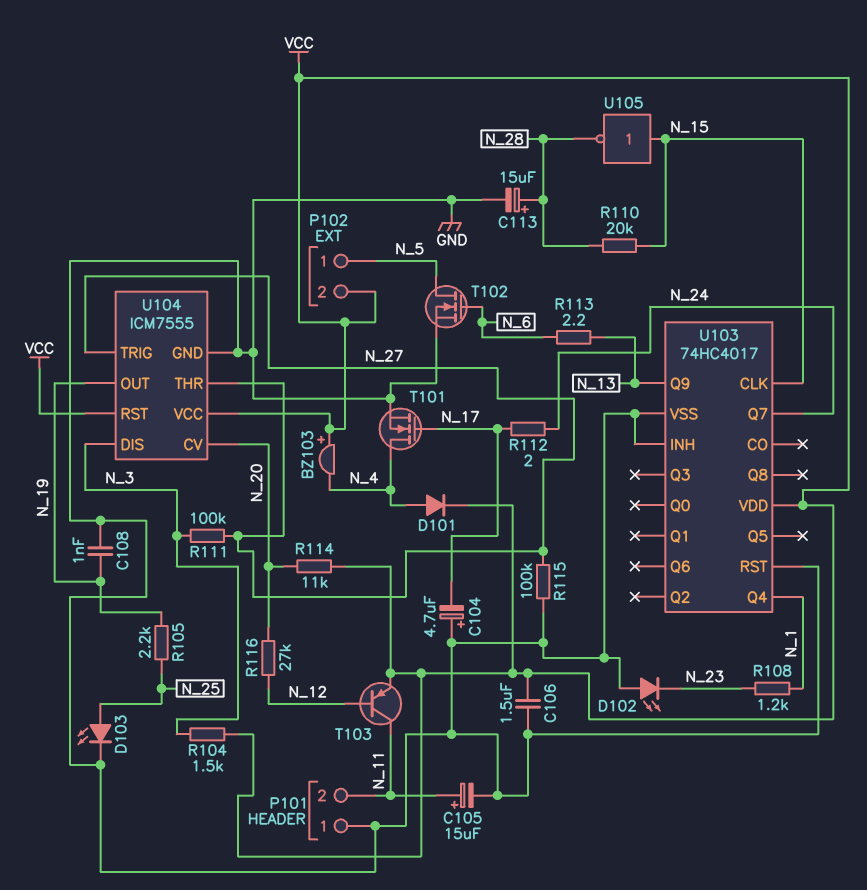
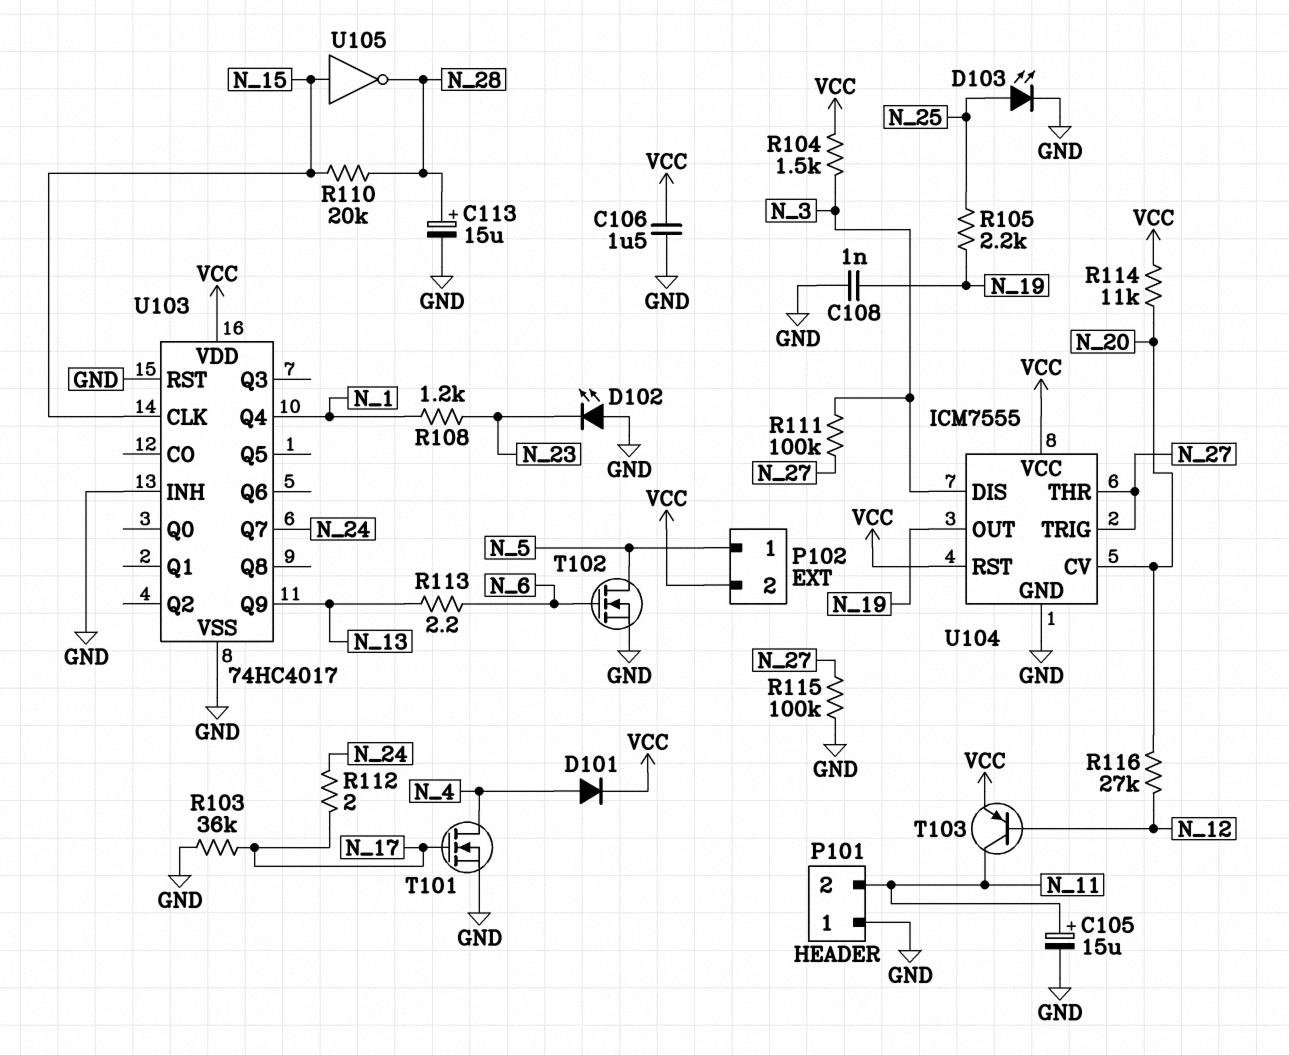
BZ103: buzzer (plus VCC, minus N_4) -> none
C104: 4.7uF (plus GND, minus N_17) -> none
R103: none -> 36k (GND, N_17)

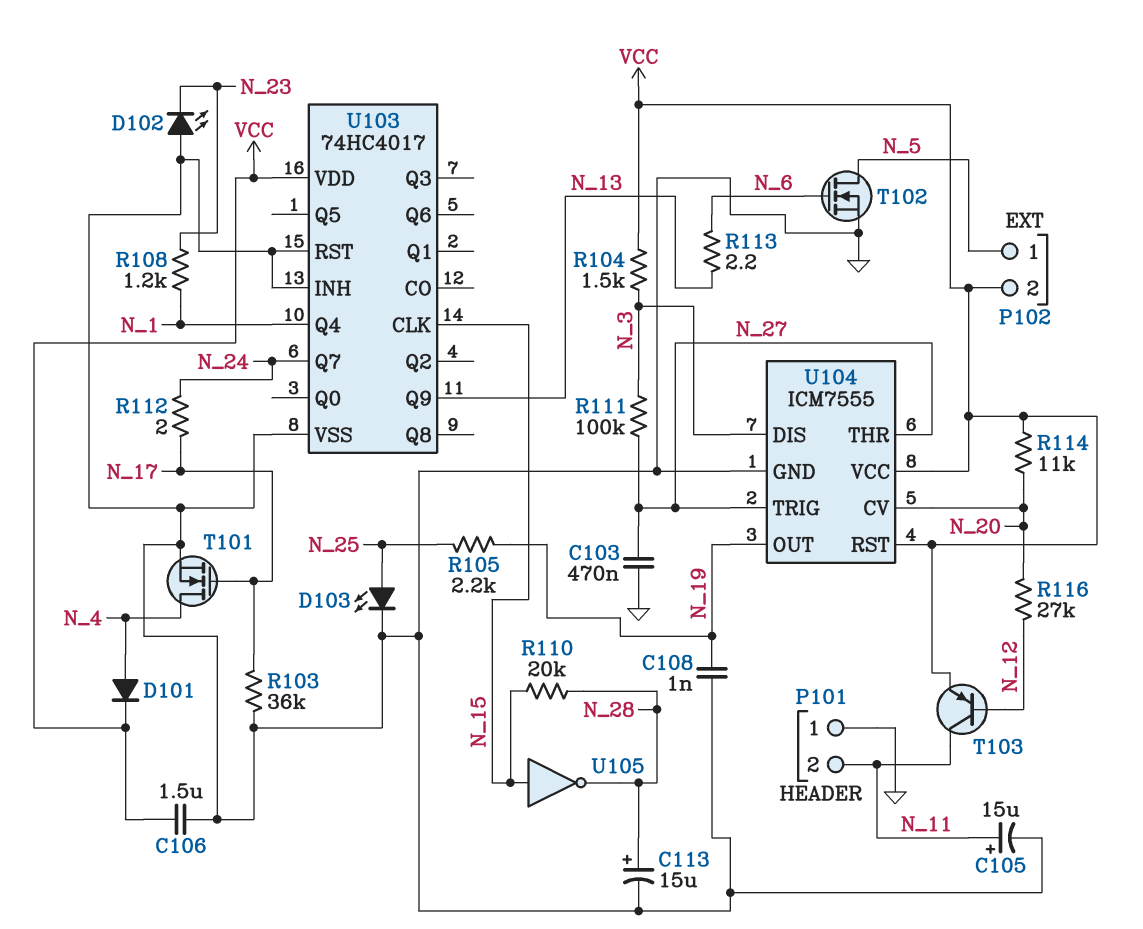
C103: none -> 470nF (GND, N_27)
R115: 100k (GND, N_27) -> none

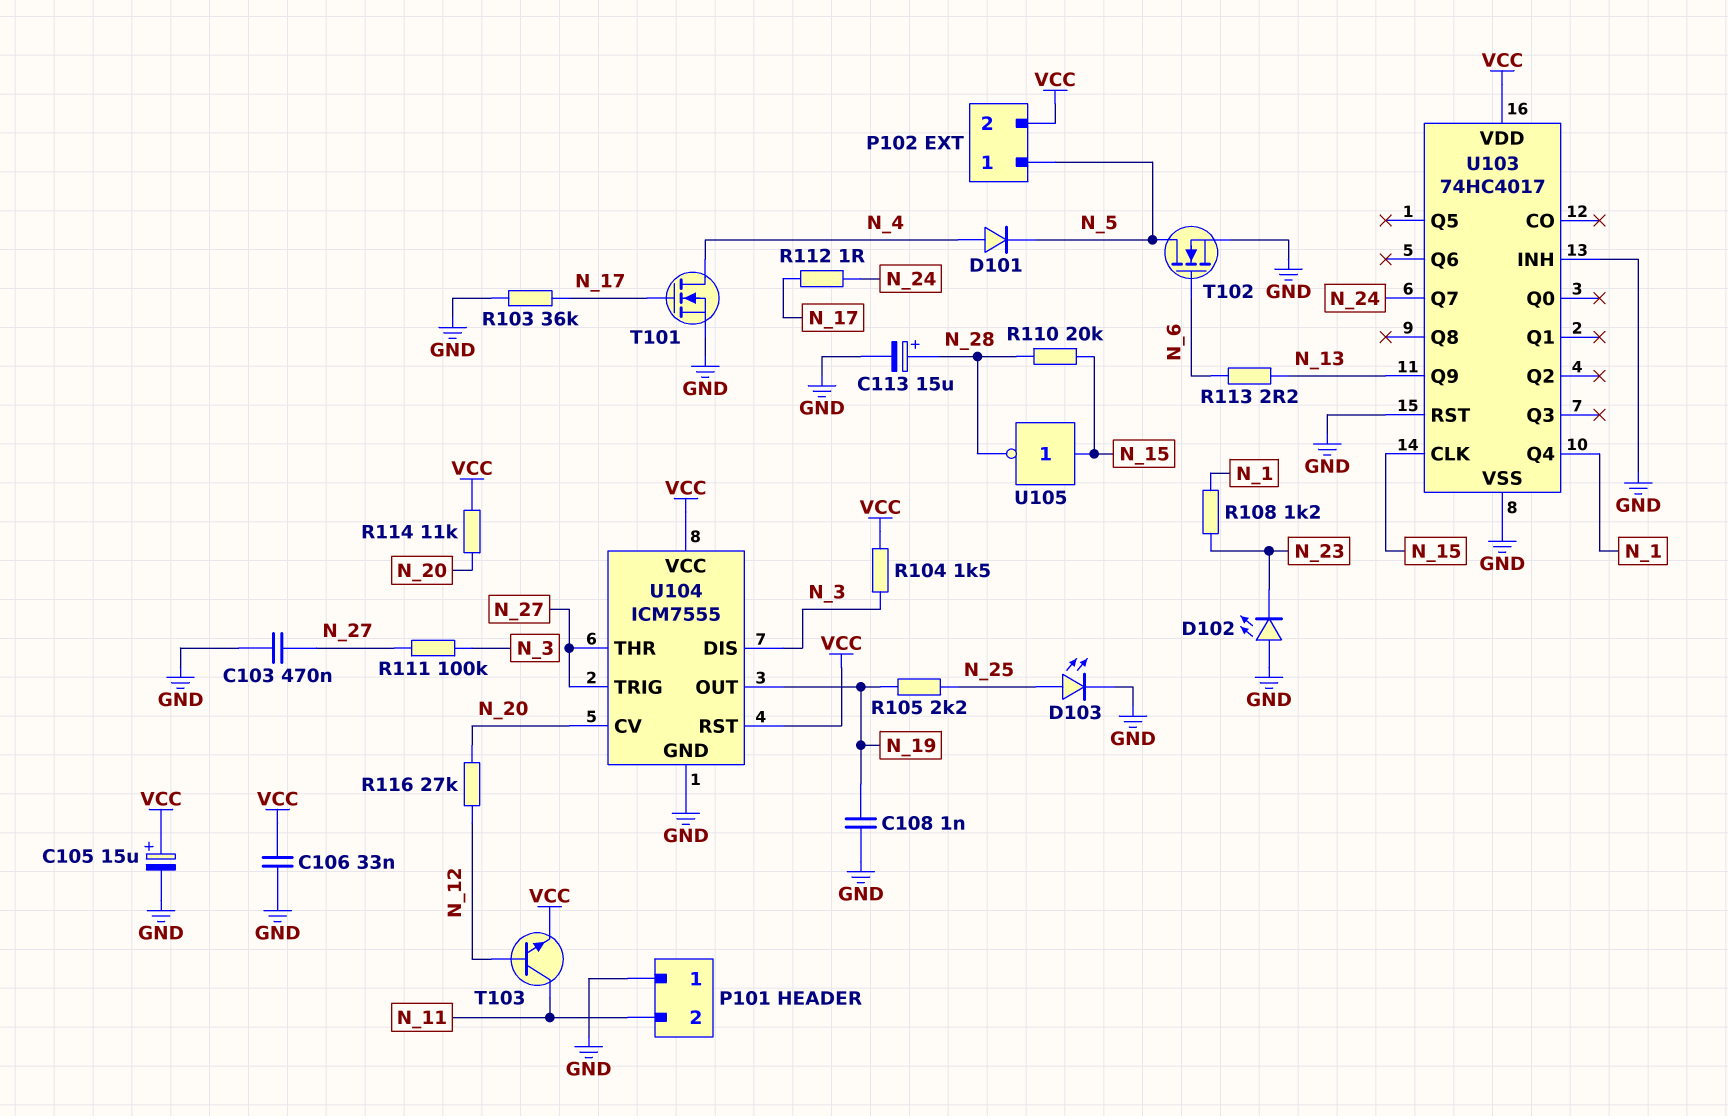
C105: 15uF (plus N_11, minus GND) -> 15uF (plus VCC, minus GND)
C106: 1.5uF (GND, VCC) -> 33nF (GND, VCC)
D101: diode (A N_4, K VCC) -> diode (A N_4, K N_5)
R112: 2 (N_17, N_24) -> 1 (N_17, N_24)
T103: PNP (B N_12, C N_11, E VCC) -> NPN (B N_12, C N_11, E VCC)

